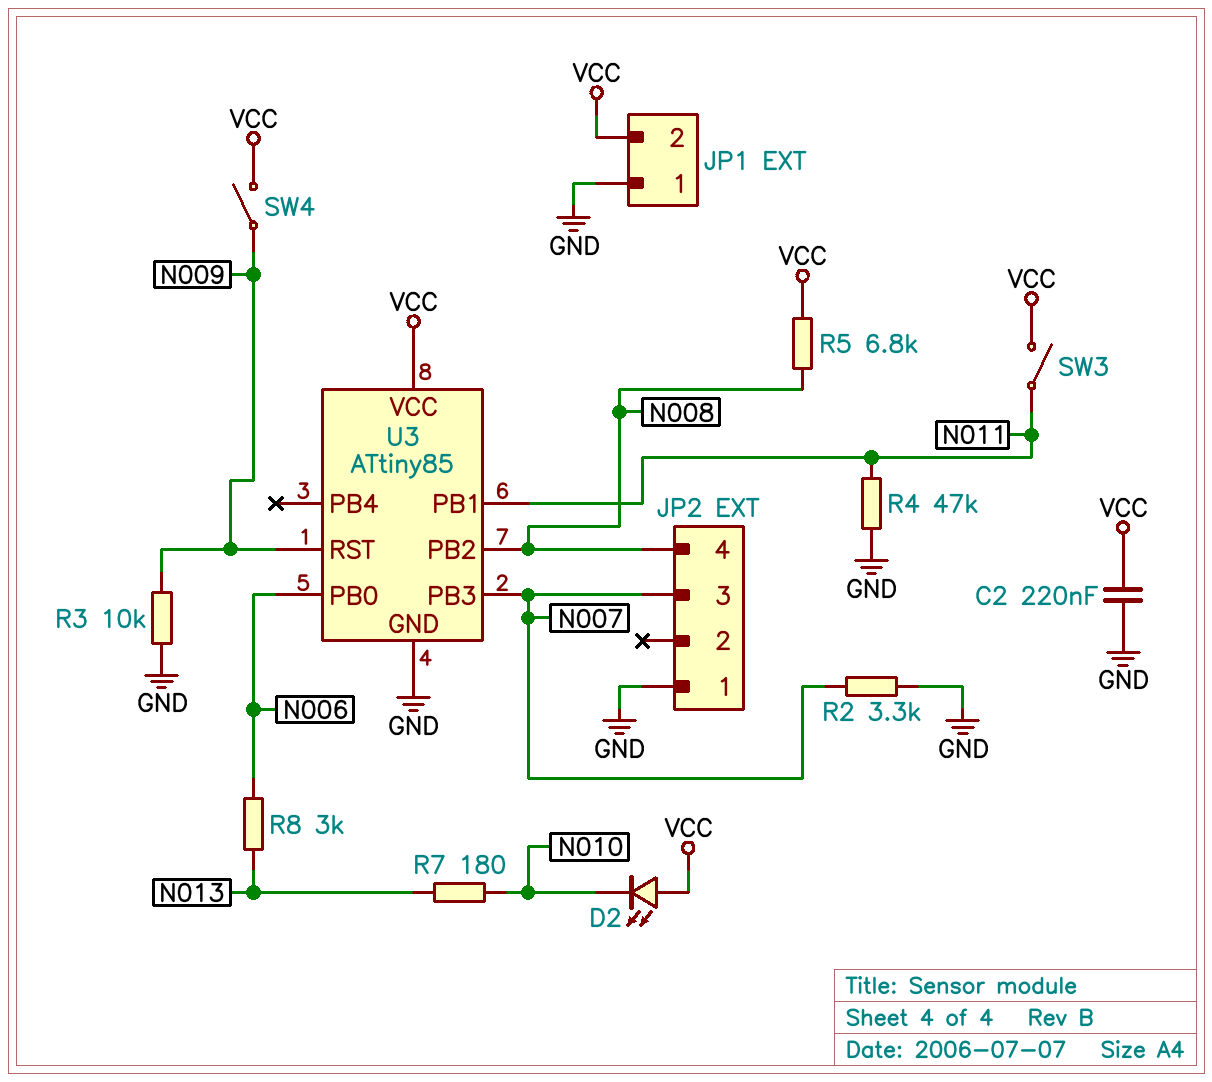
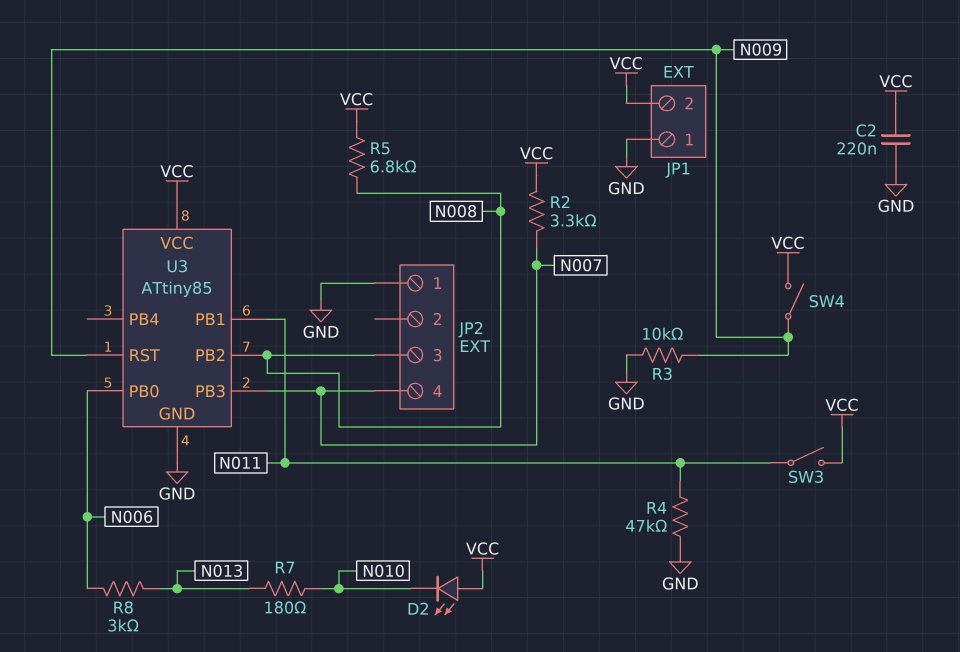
JP2 pin 3: N007 -> N008
JP2 pin 4: N008 -> N007
R2: 3.3k (GND, N007) -> 3.3k (N007, VCC)

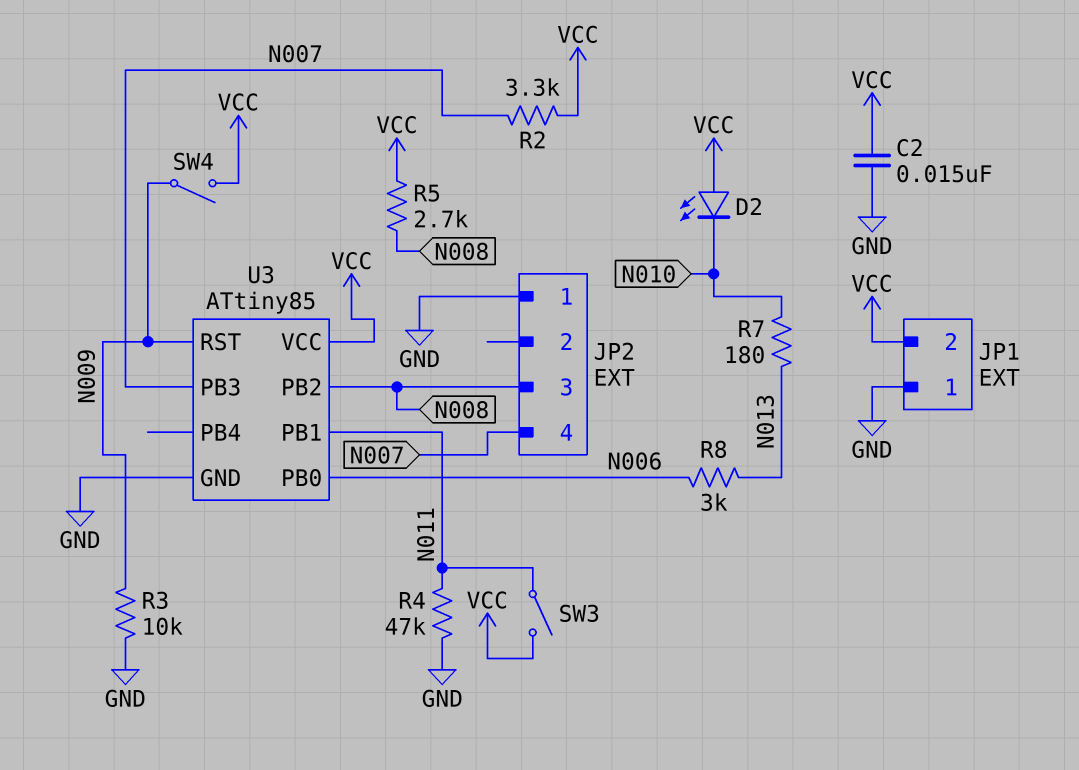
C2: 220nF (GND, VCC) -> 15nF (GND, VCC)
R5: 6.8k (N008, VCC) -> 2.7k (N008, VCC)

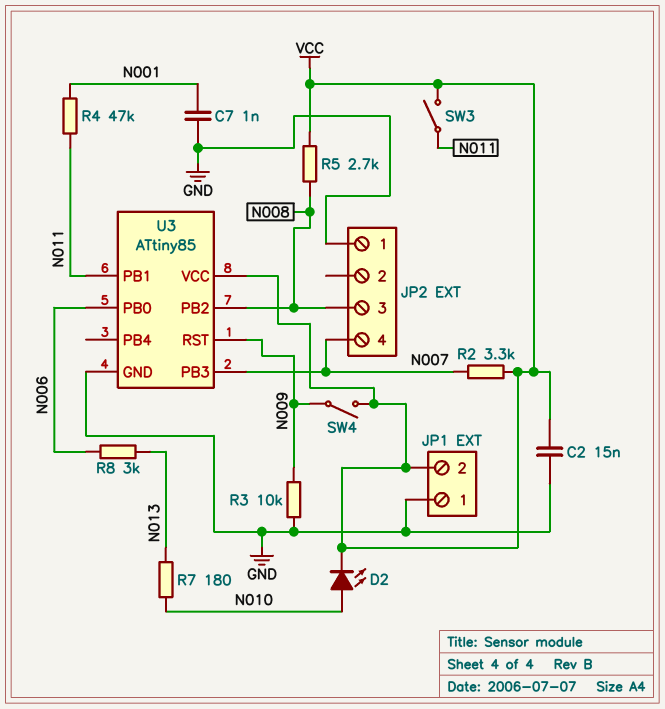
C7: none -> 1nF (GND, N001)
D2: LED (A VCC, K N010) -> LED (A N010, K VCC)
R4: 47k (GND, N011) -> 47k (N001, N011)

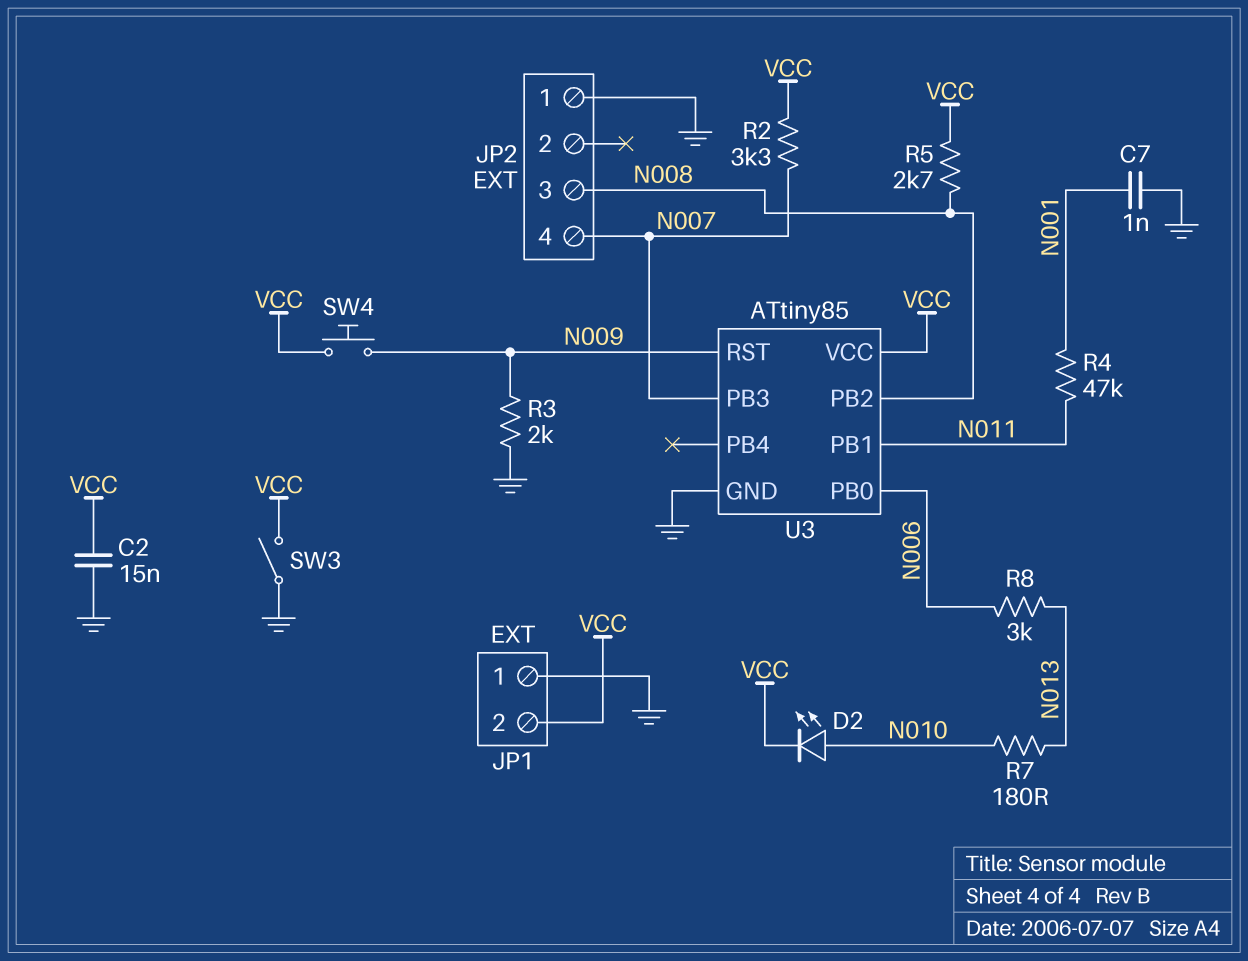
R3: 10k (GND, N009) -> 2k (GND, N009)
SW3: switch (N011, VCC) -> switch (GND, VCC)
SW4: switch (N009, VCC) -> button (N009, VCC)

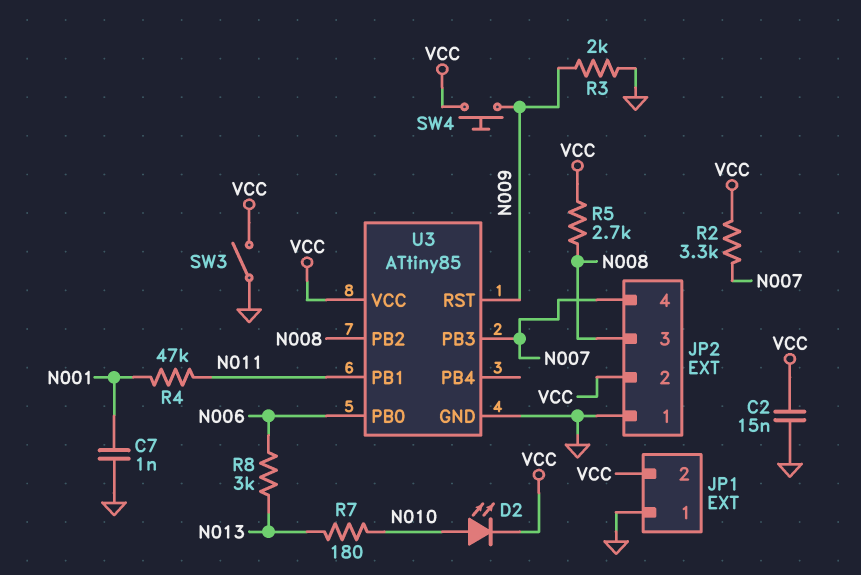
JP2 pin 2: none -> VCC

